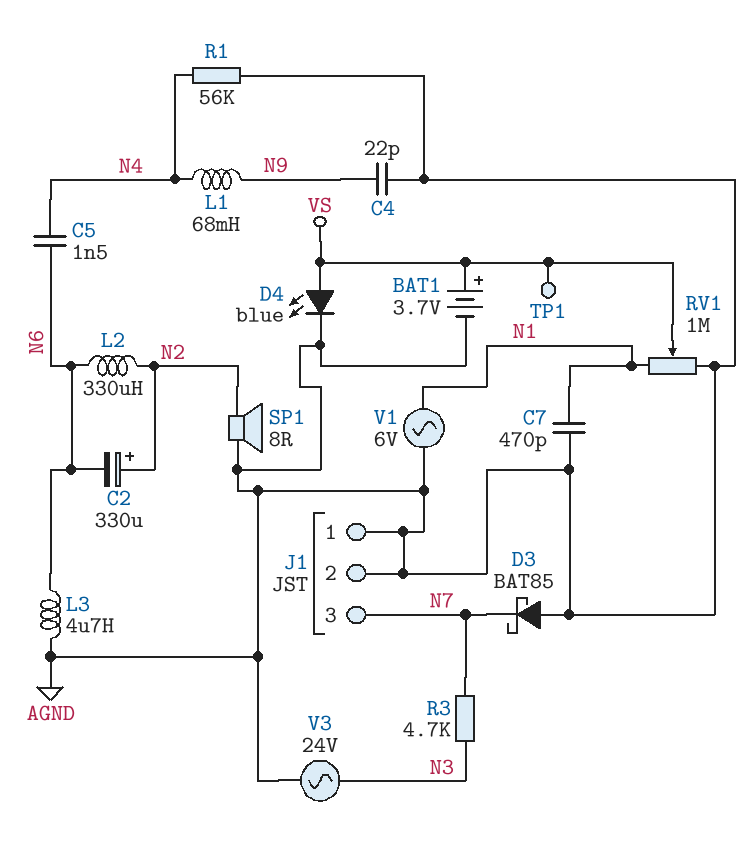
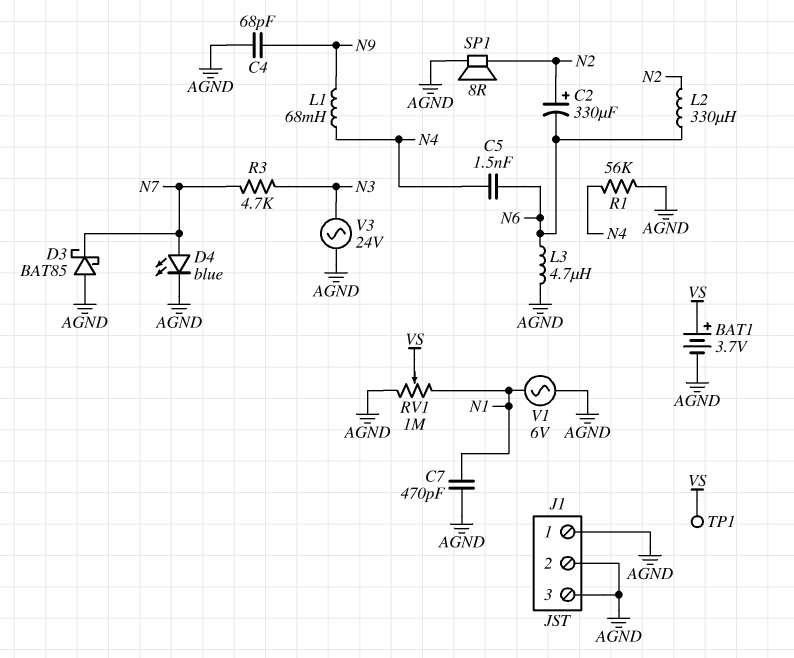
C4: 22pF (AGND, N9) -> 68pF (AGND, N9)
D4: LED blue (A VS, K AGND) -> LED blue (A N7, K AGND)
J1 pin 3: N7 -> AGND

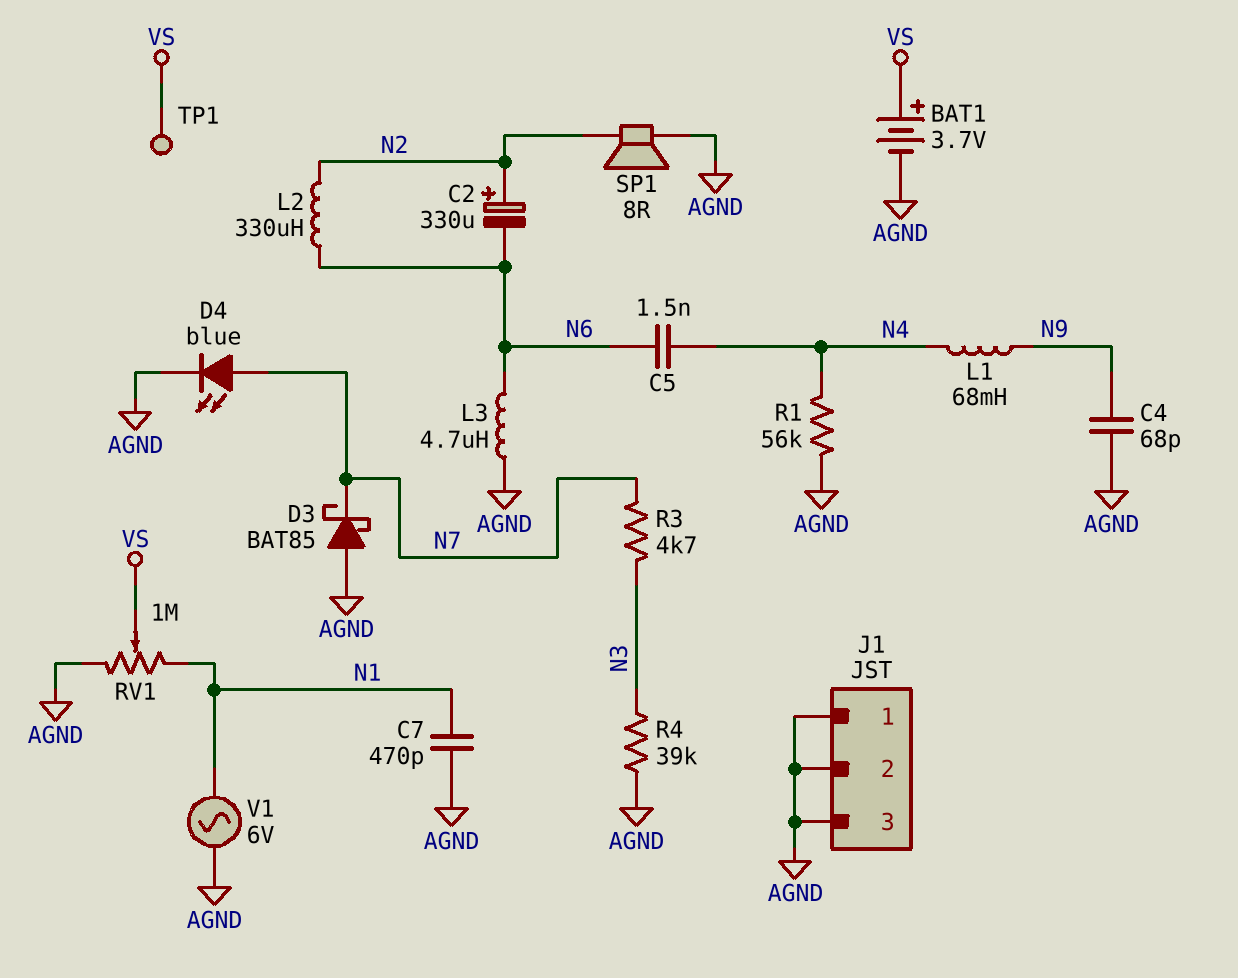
R4: none -> 39k (AGND, N3)
V3: AC 24V (AGND, N3) -> none

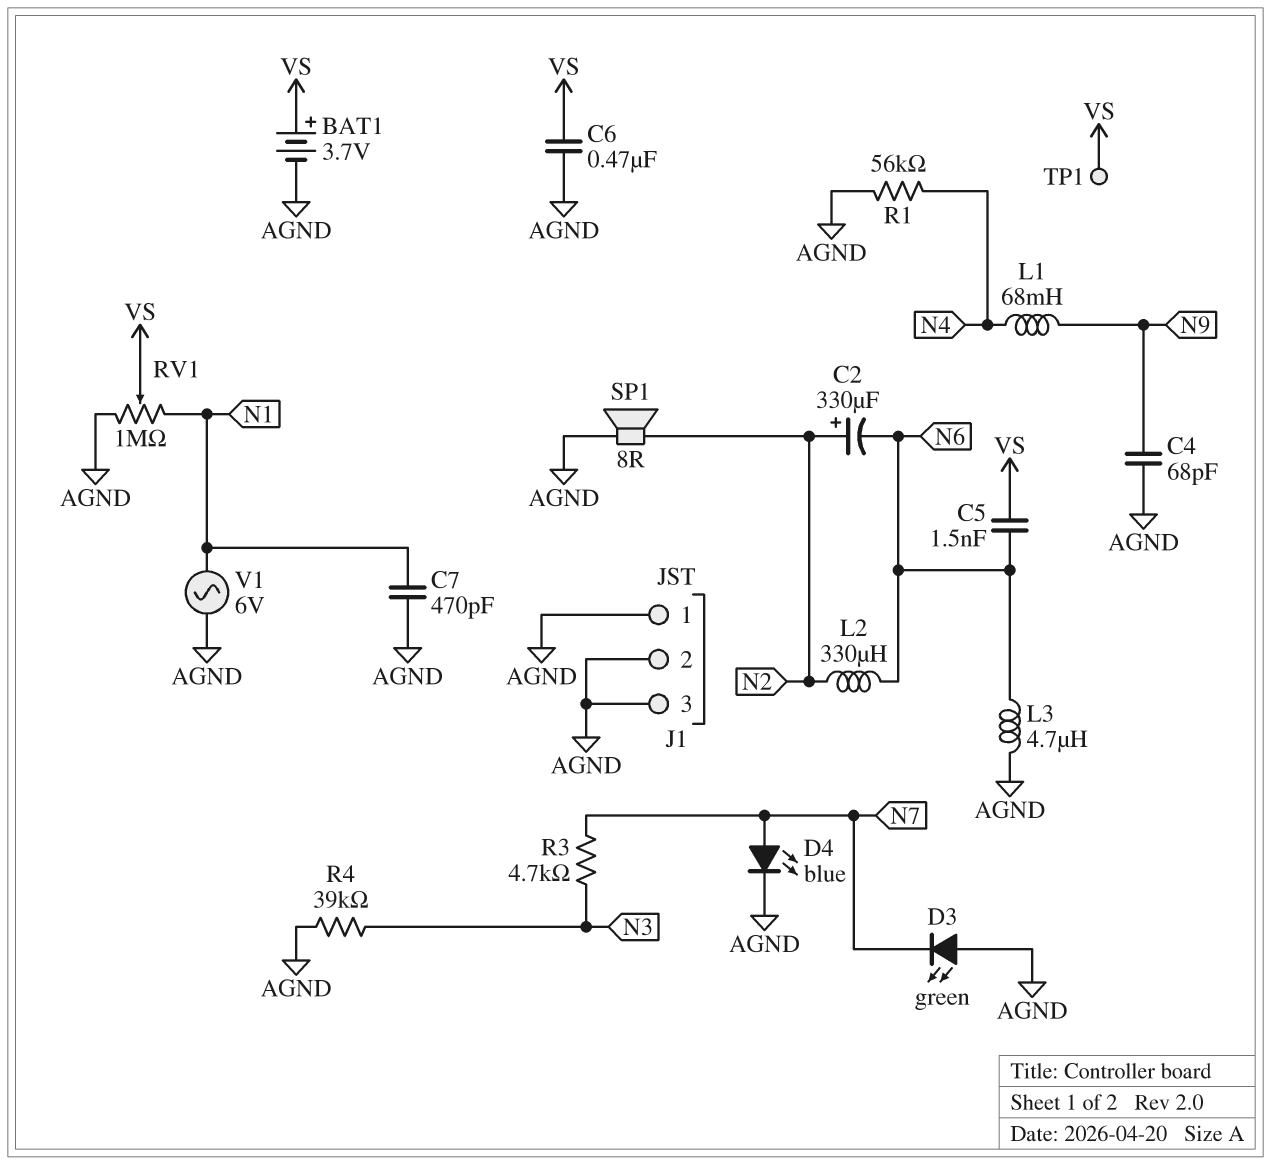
C5: 1.5nF (N4, N6) -> 1.5nF (N6, VS)
C6: none -> 470nF (AGND, VS)
D3: schottky BAT85 (A AGND, K N7) -> LED green (A AGND, K N7)

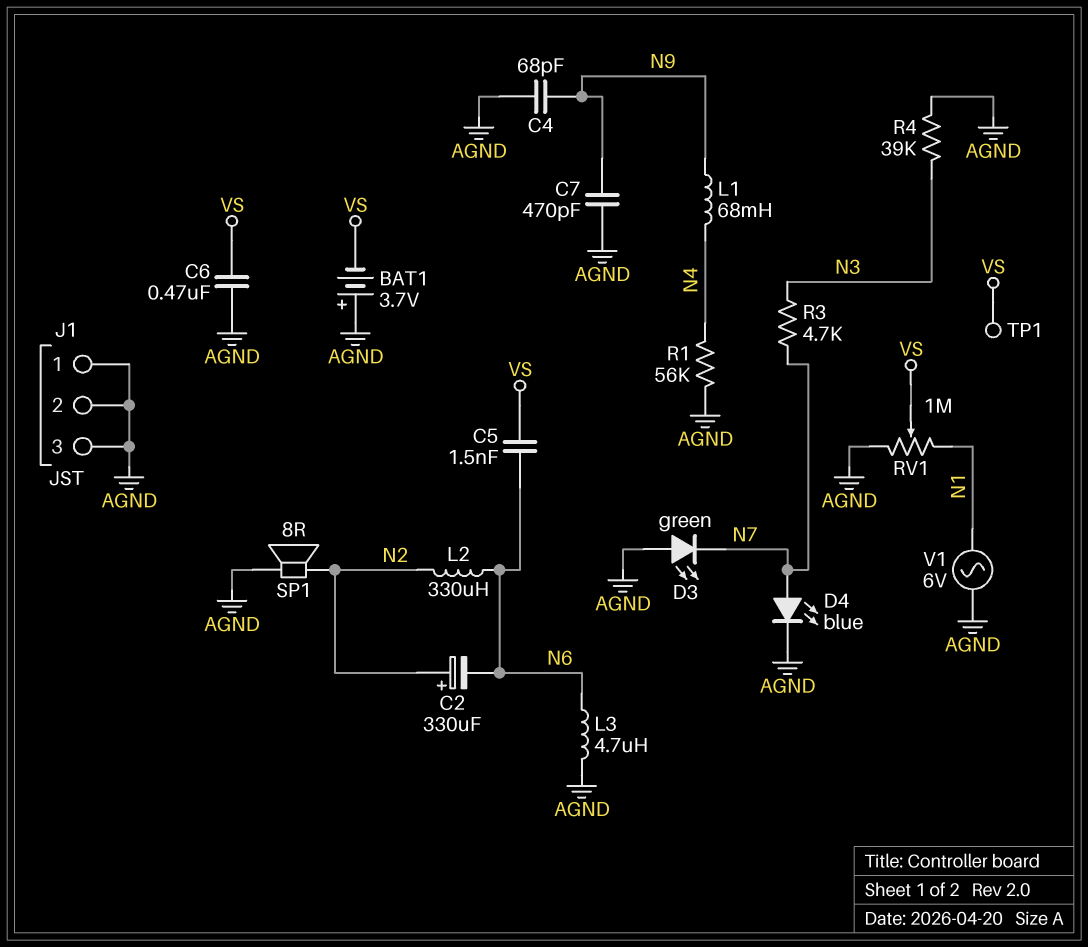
BAT1: 3.7V (plus VS, minus AGND) -> 3.7V (plus AGND, minus VS)
C7: 470pF (AGND, N1) -> 470pF (AGND, N9)

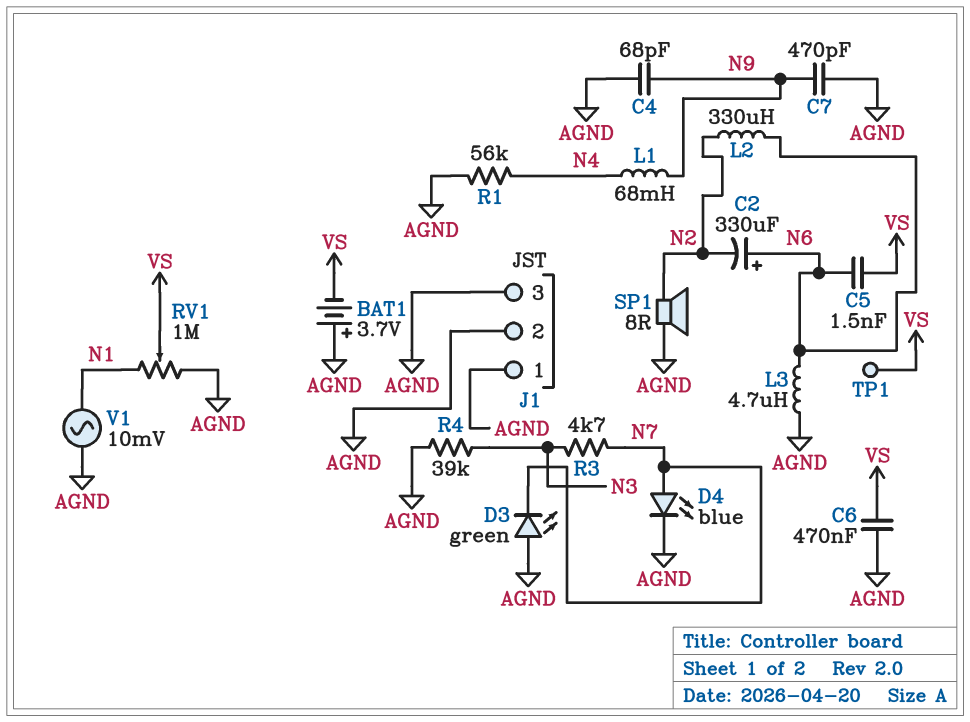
C2: 330uF (plus N2, minus N6) -> 330uF (plus N6, minus N2)
V1: AC 6V (AGND, N1) -> AC 10mV (AGND, N1)

